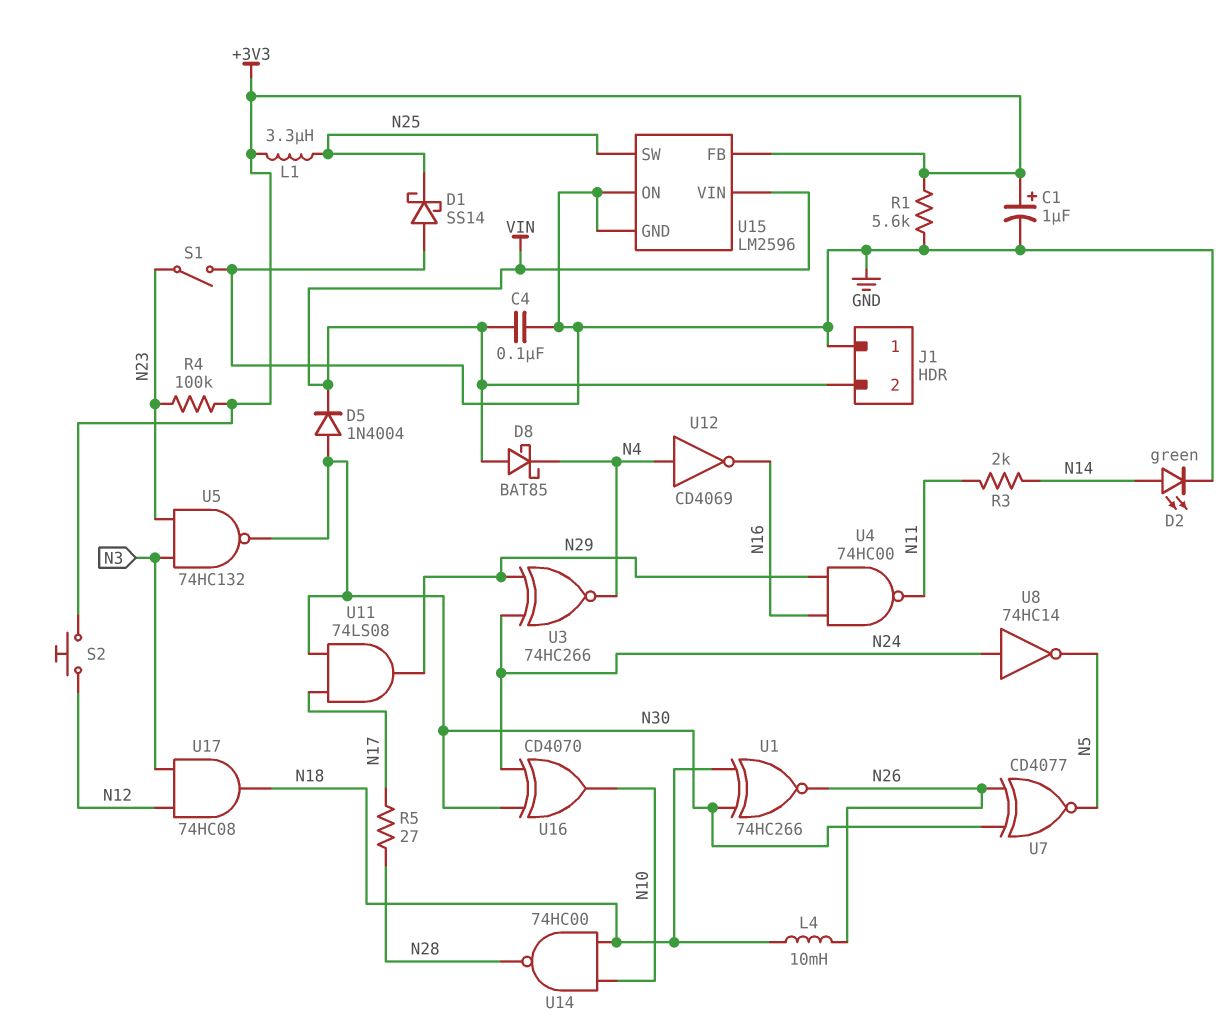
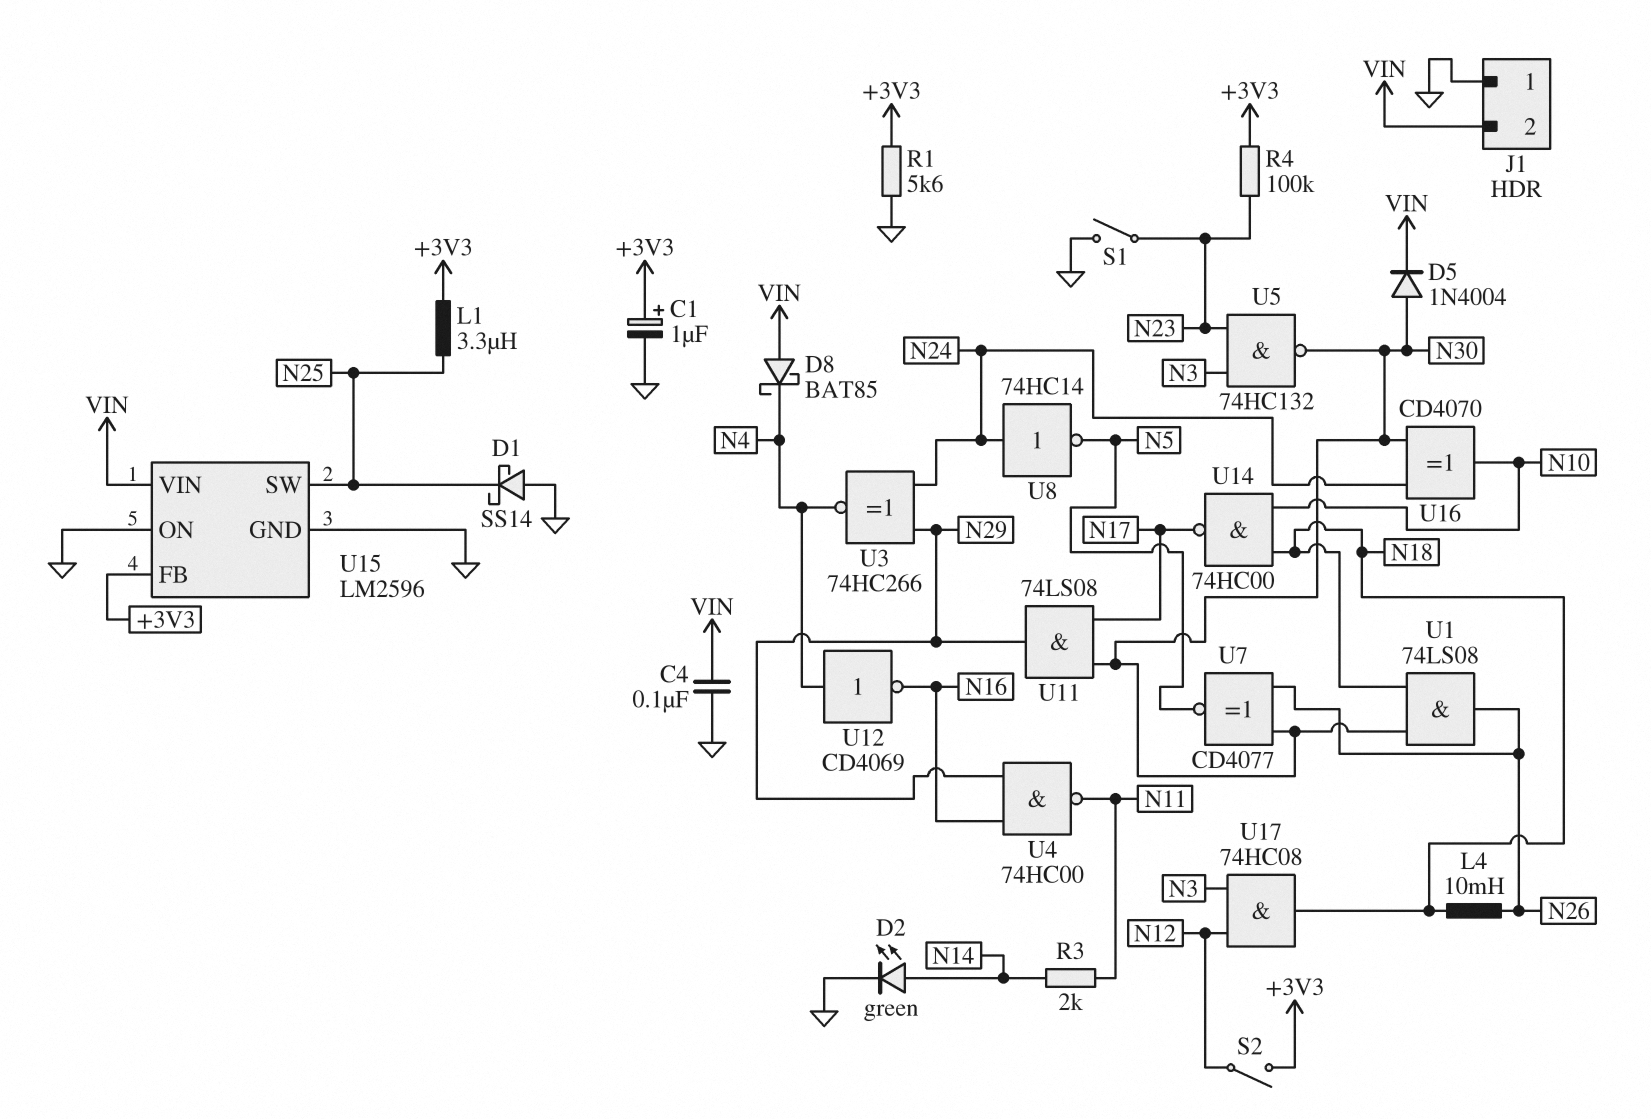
R5: 27 (N17, N28) -> none
S2: button (+3V3, N12) -> switch (+3V3, N12)
U1: XNOR 74HC266 (in N18, in N30, out N26) -> AND 74LS08 (in N18, in N30, out N26)
U14: NAND 74HC00 (in N10, in N18, out N28) -> NAND 74HC00 (in N10, in N18, out N17)

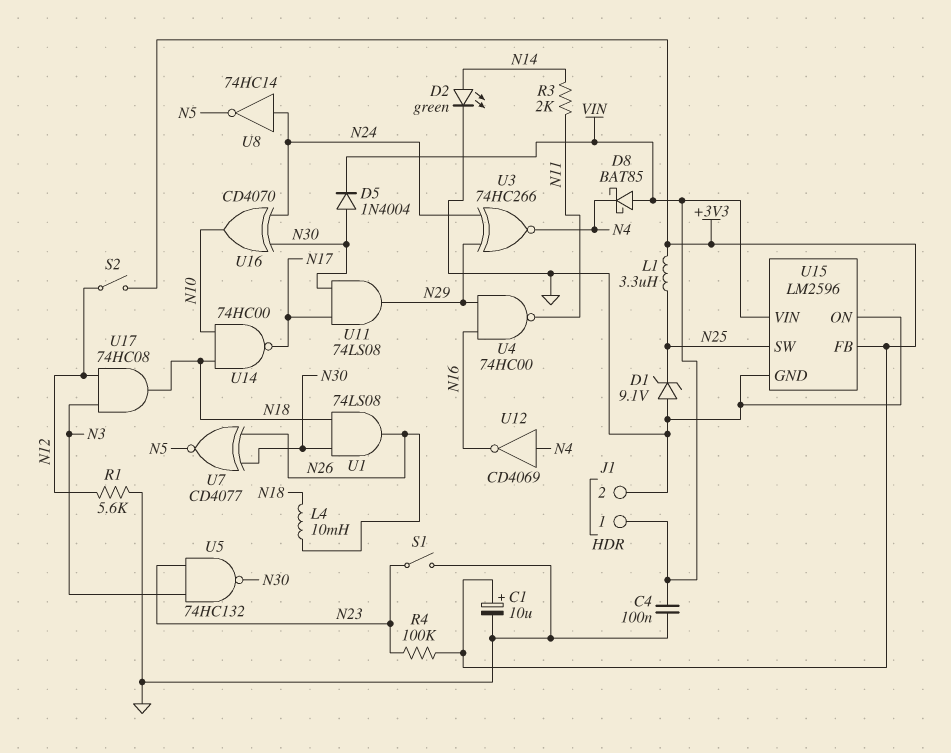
C1: 1uF (plus +3V3, minus GND) -> 10uF (plus +3V3, minus GND)
D1: schottky SS14 (A GND, K N25) -> zener 9.1V (A GND, K N25)
J1 pin 1: GND -> VIN
J1 pin 2: VIN -> GND
R1: 5.6k (+3V3, GND) -> 5.6k (GND, N12)

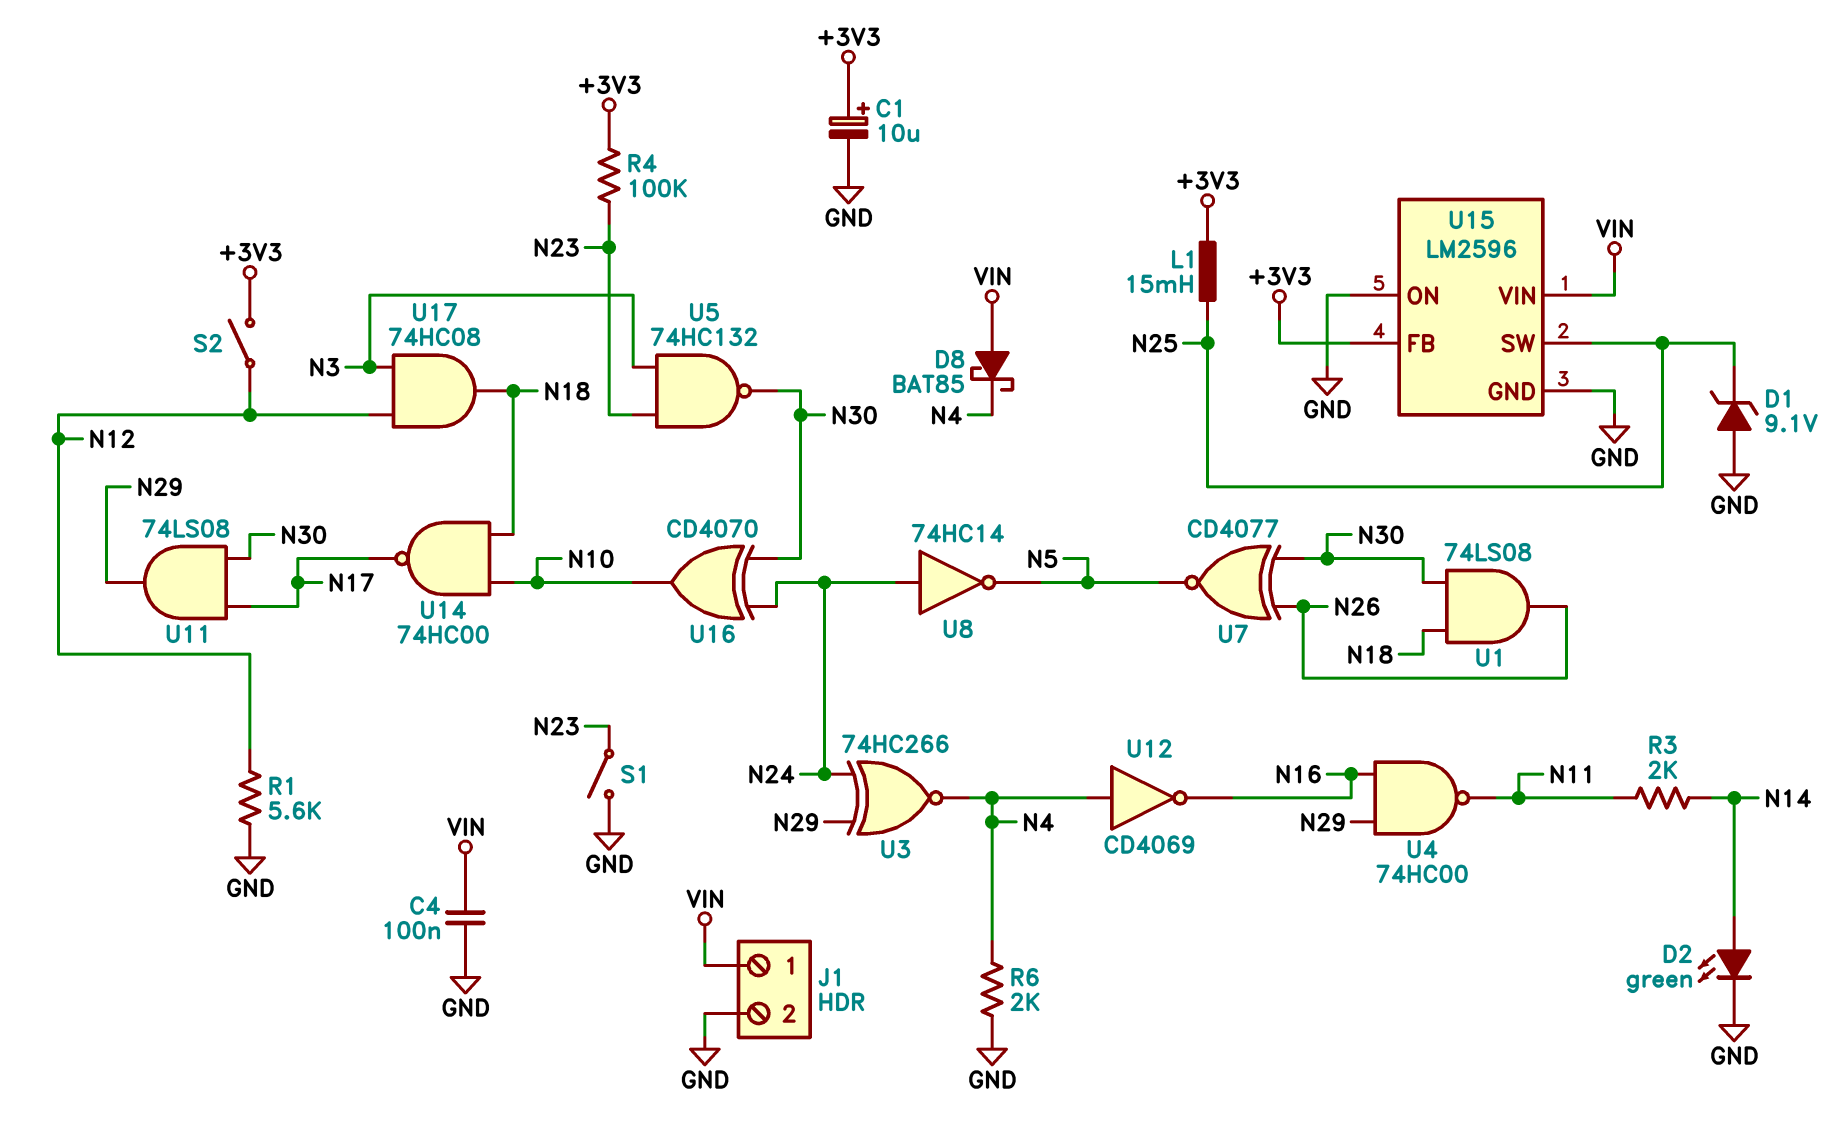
D5: diode 1N4004 (A N30, K VIN) -> none
L1: 3.3uH (+3V3, N25) -> 15mH (+3V3, N25)
L4: 10mH (N18, N26) -> none
R6: none -> 2k (GND, N4)

